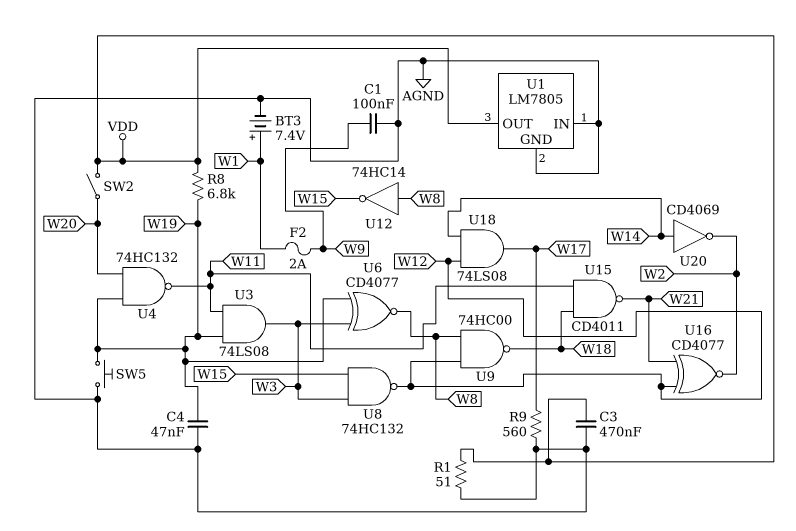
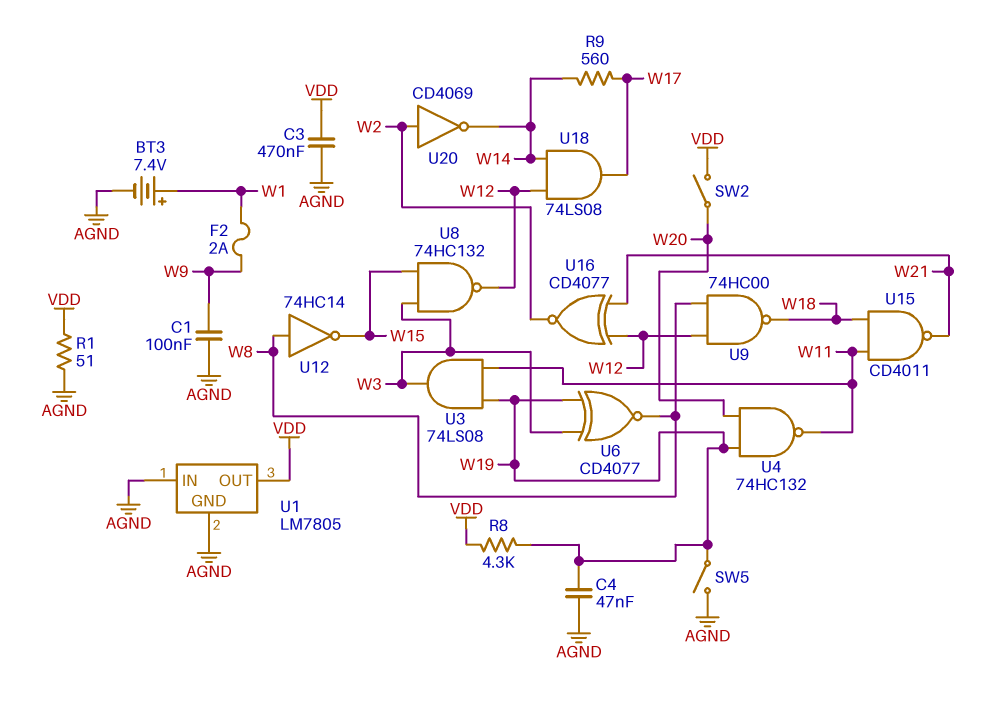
R8: 6.8k (VDD, W19) -> 4.3k (VDD, W19)
R9: 560 (AGND, W17) -> 560 (W14, W17)
SW5: button (AGND, W19) -> switch (AGND, W19)
U20: NOT CD4069 (in W14, out W2) -> NOT CD4069 (in W2, out W14)

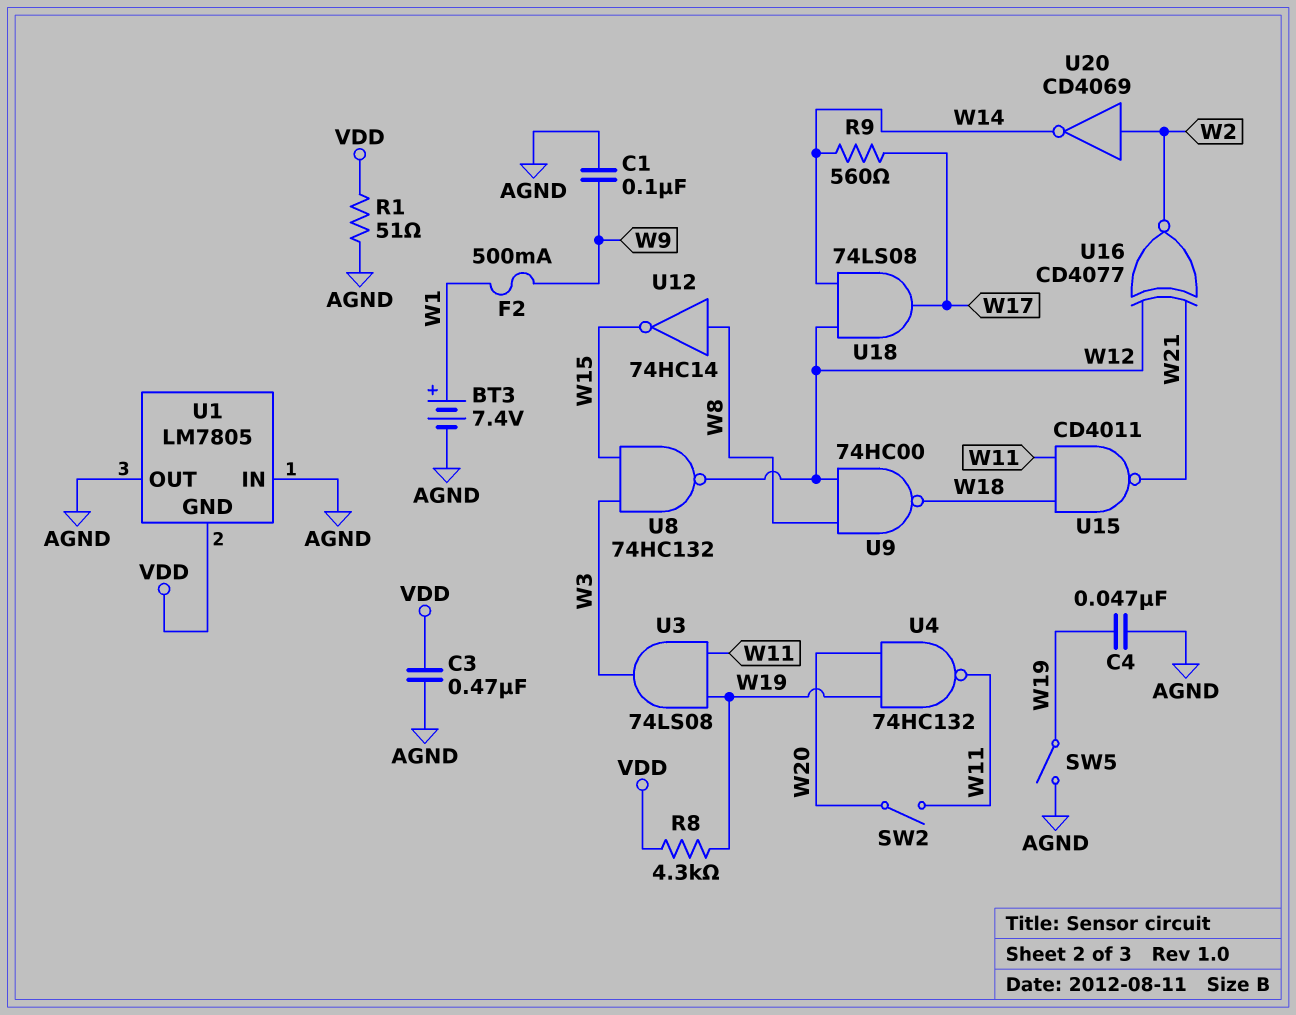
F2: 2A (W1, W9) -> 500mA (W1, W9)
SW2: switch (VDD, W20) -> switch (W11, W20)
U1 pin GND: AGND -> VDD
U1 pin OUT: VDD -> AGND
U6: XNOR CD4077 (in W3, in W19, out W8) -> none

